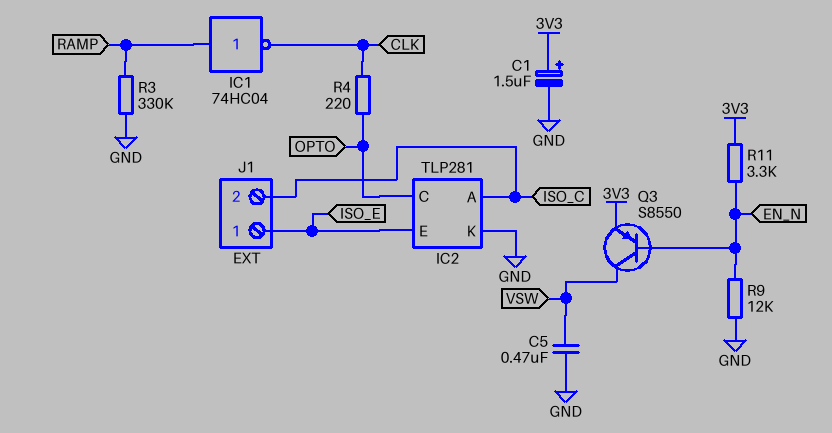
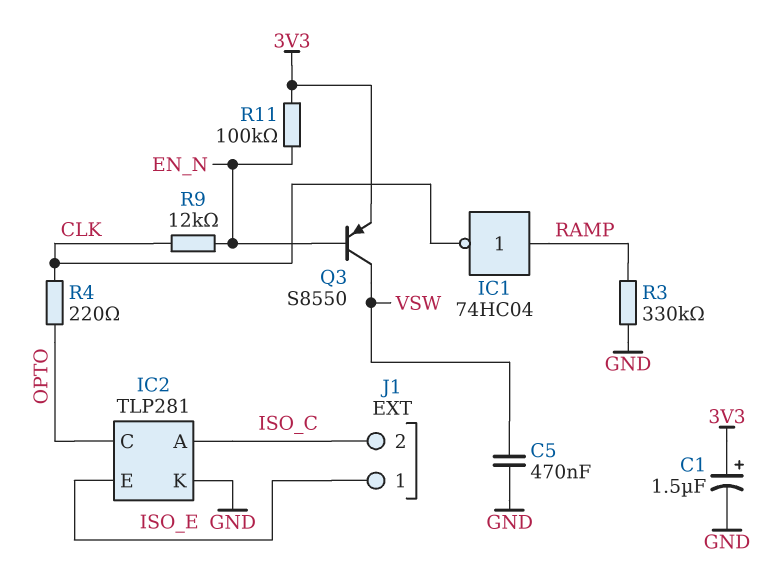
R9: 12k (EN_N, GND) -> 12k (CLK, EN_N)
R11: 3.3k (3V3, EN_N) -> 100k (3V3, EN_N)

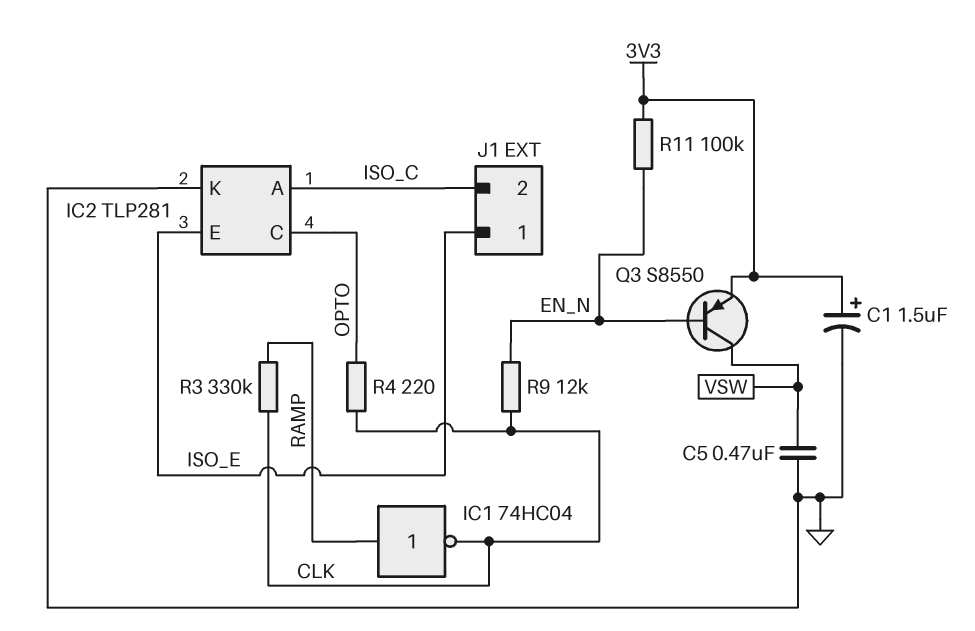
R3: 330k (GND, RAMP) -> 330k (CLK, RAMP)

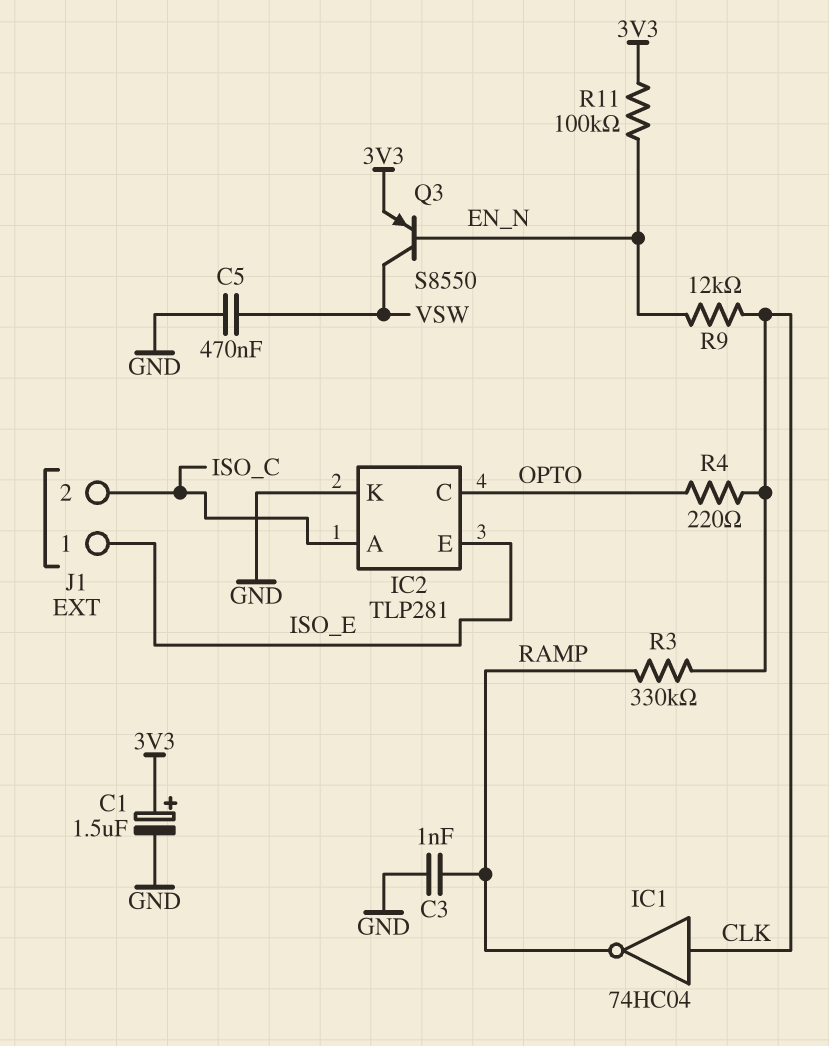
C3: none -> 1nF (GND, RAMP)
IC1: NOT 74HC04 (in RAMP, out CLK) -> NOT 74HC04 (in CLK, out RAMP)

